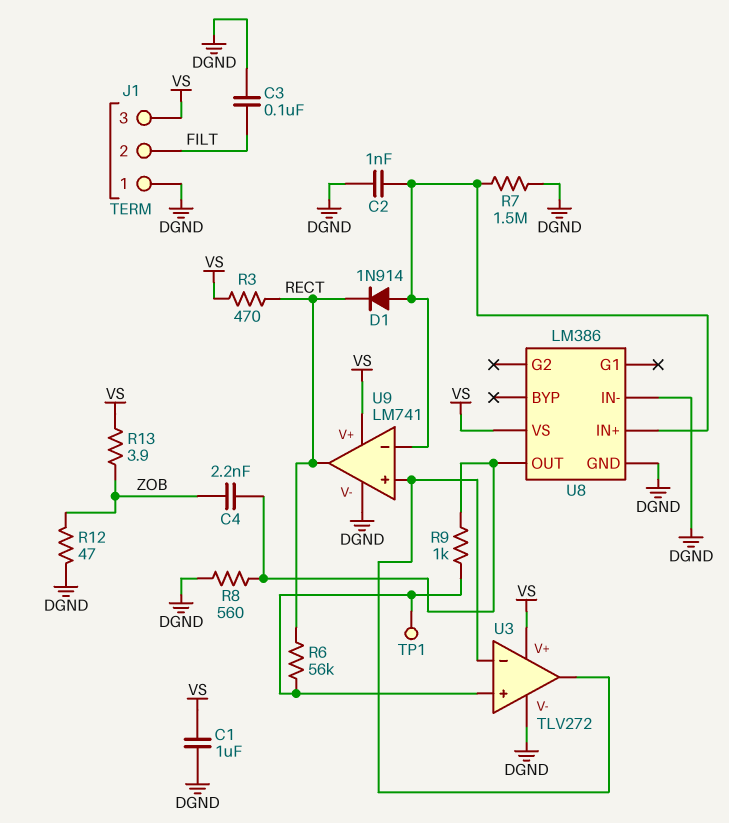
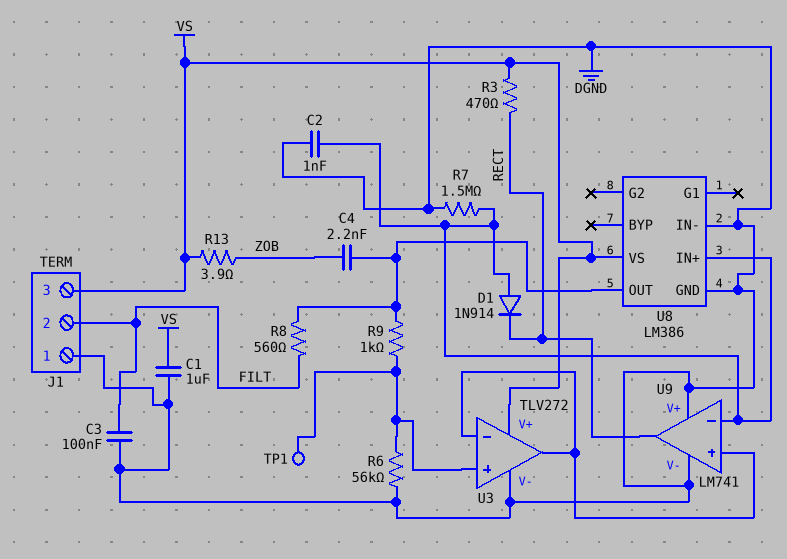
R6: 56k (RECT, U3/in+) -> 56k (DGND, U3/in+)
R8: 560 (DGND, U8/OUT) -> 560 (FILT, U8/OUT)
R12: 47 (DGND, ZOB) -> none
U9 pin V+: VS -> DGND

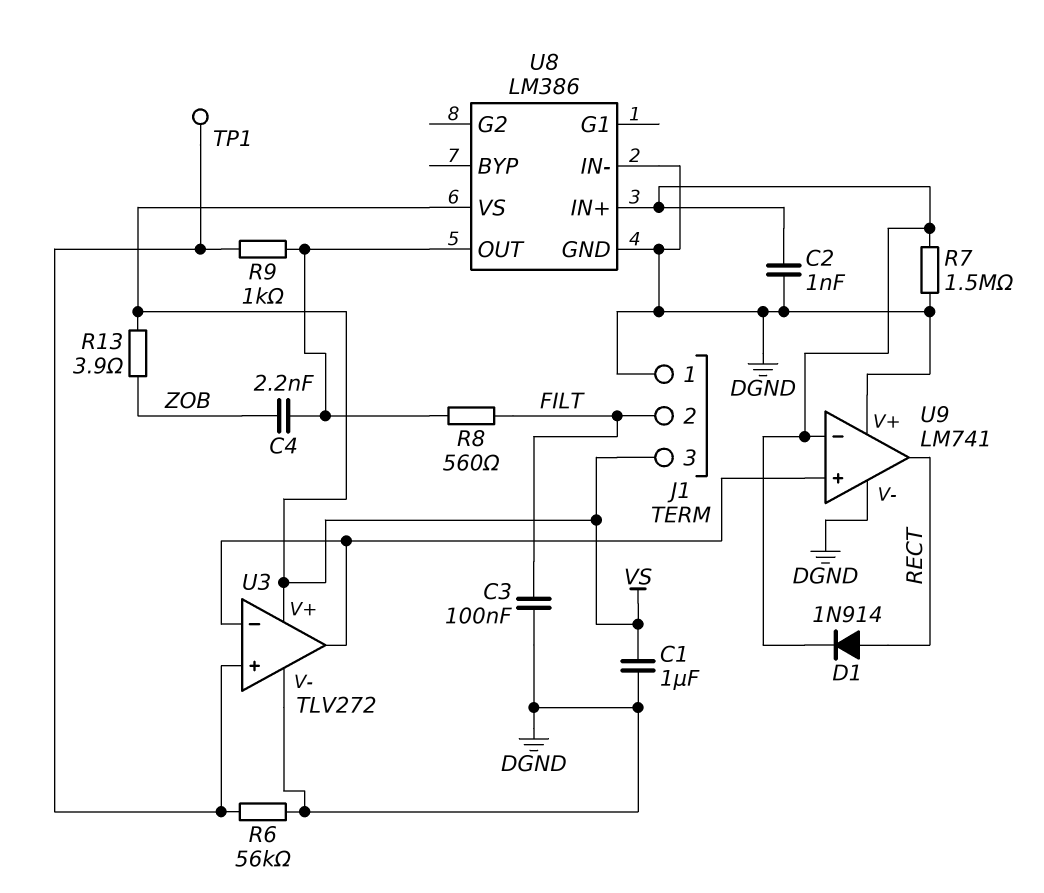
D1: diode 1N914 (A U8/IN+, K RECT) -> diode 1N914 (A RECT, K U8/IN+)
R3: 470 (RECT, VS) -> none

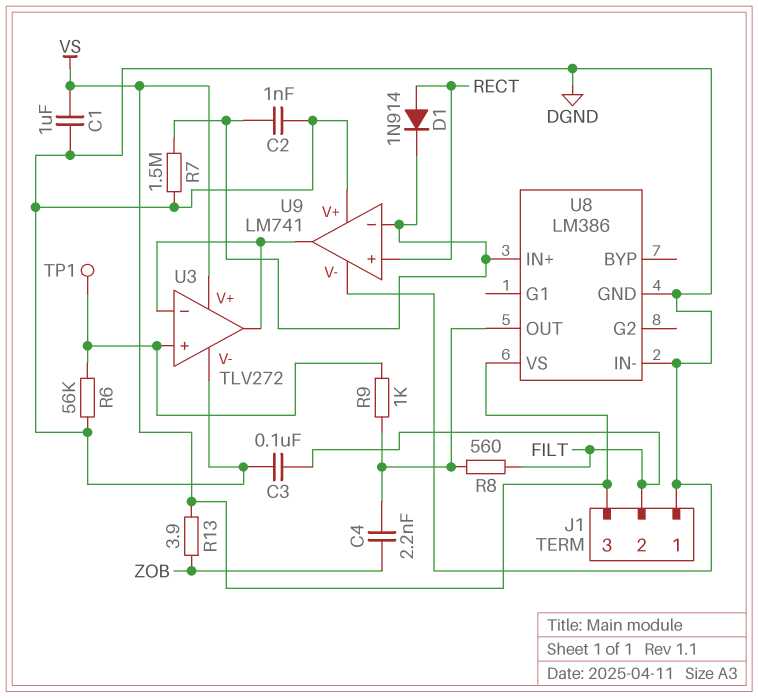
U9 pin in+: U3/in- -> RECT
U9 pin out: RECT -> U3/in-

